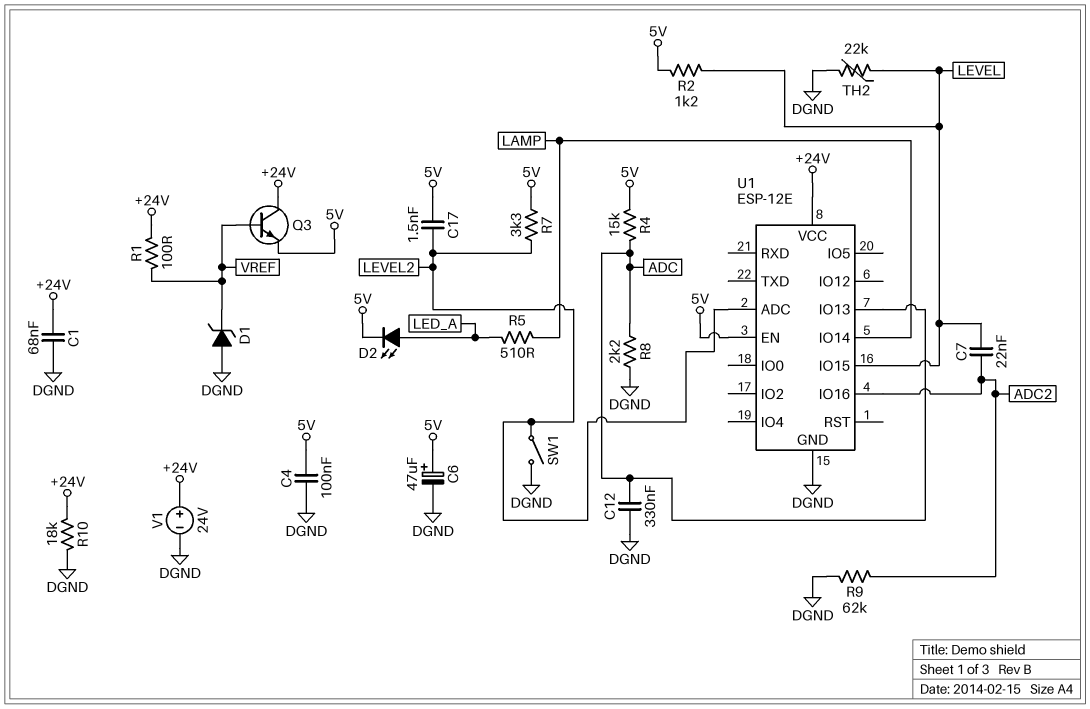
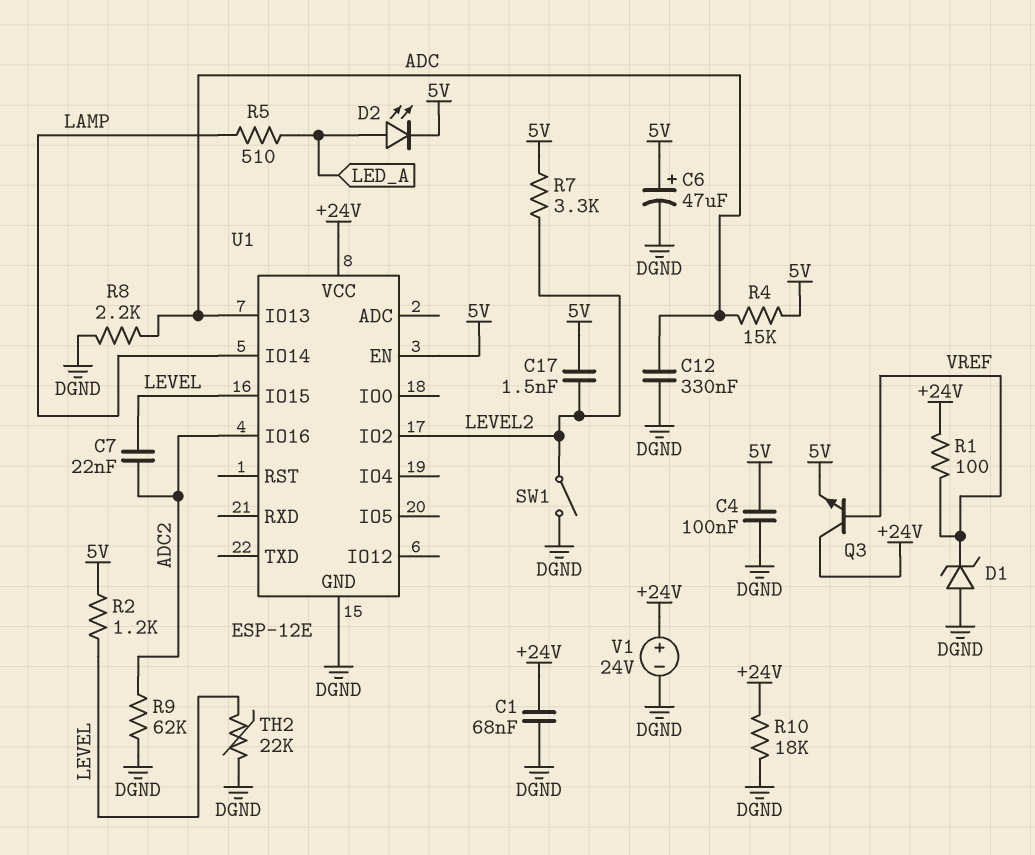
U1 pin ADC: LEVEL2 -> none
U1 pin IO2: none -> LEVEL2

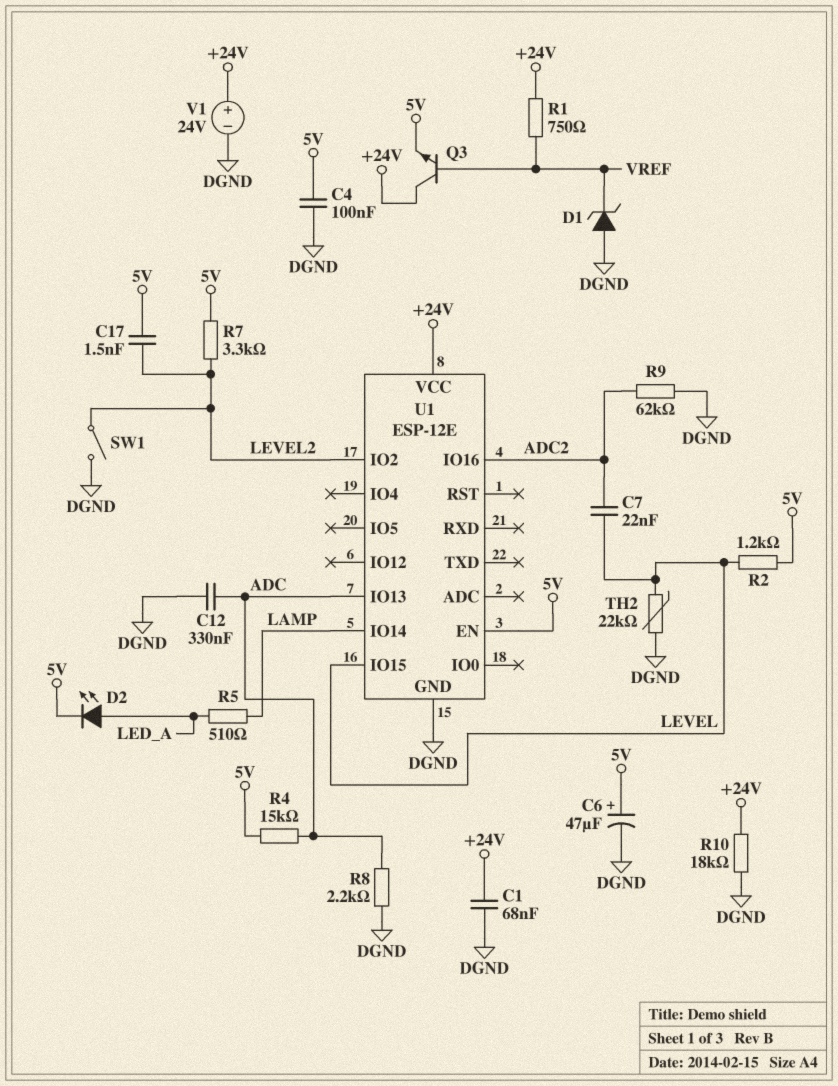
R1: 100 (+24V, VREF) -> 750 (+24V, VREF)

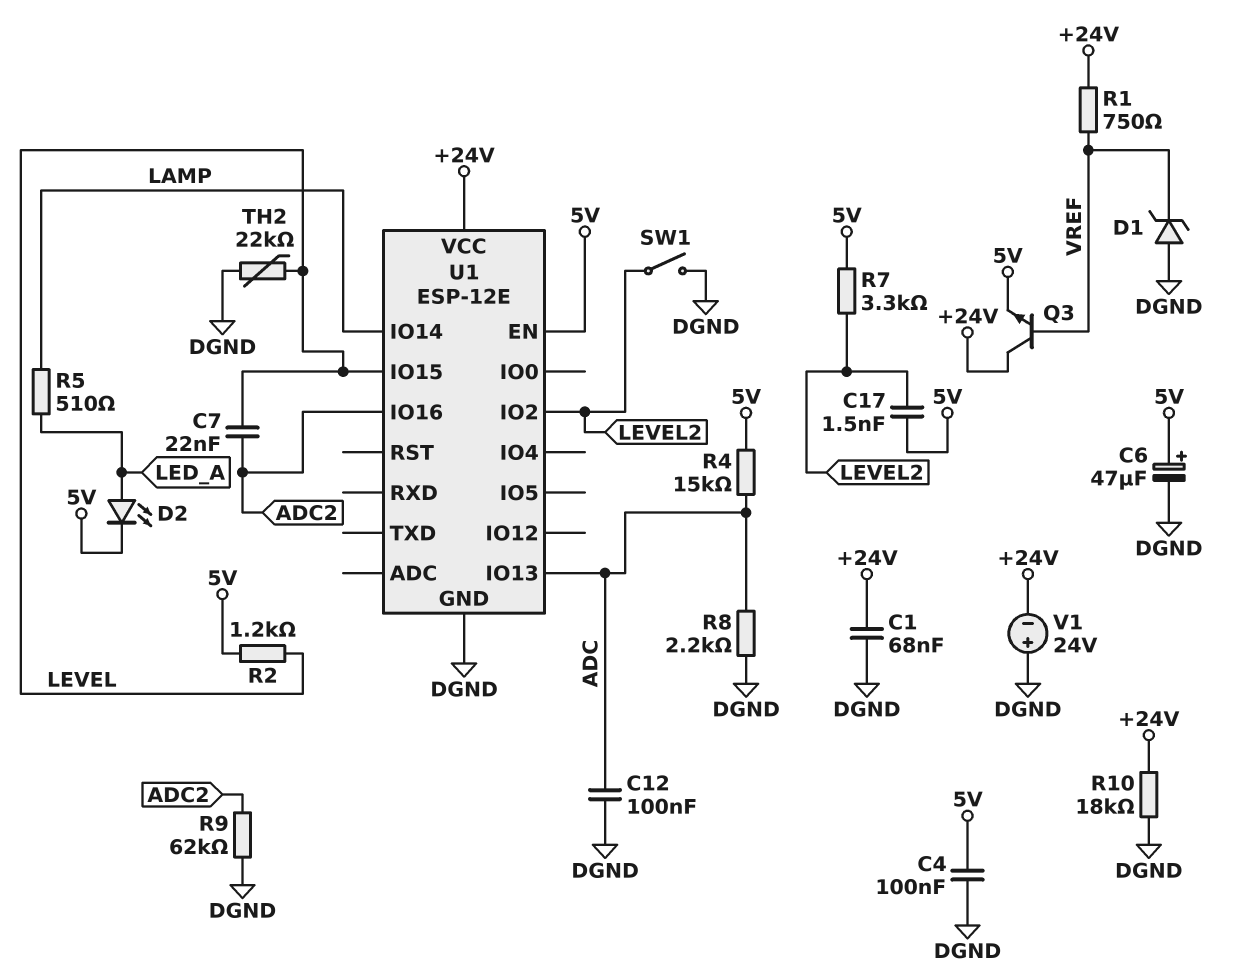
C12: 330nF (ADC, DGND) -> 100nF (ADC, DGND)
V1: 24V (plus +24V, minus DGND) -> 24V (plus DGND, minus +24V)

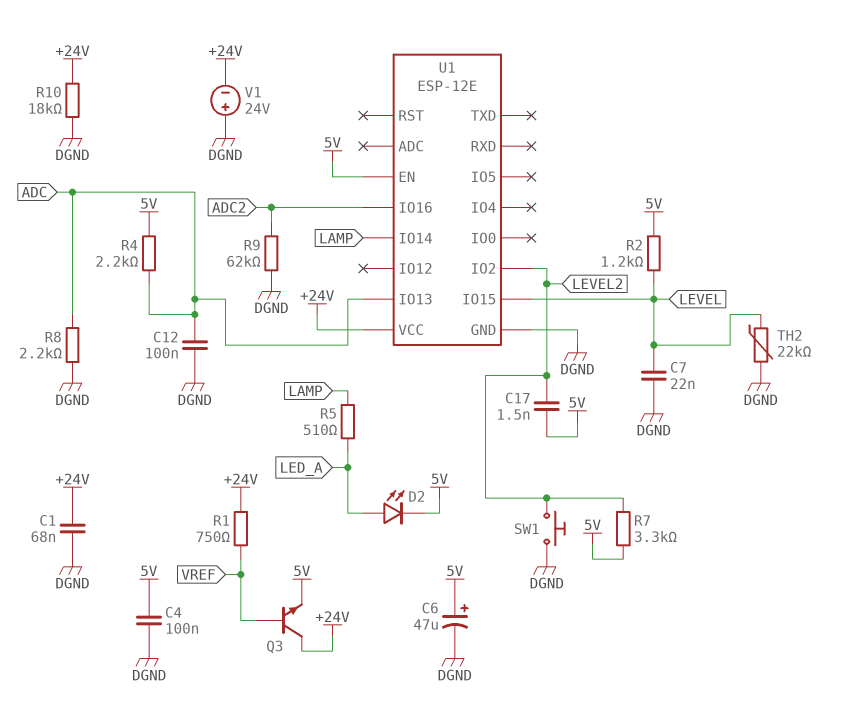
C7: 22nF (ADC2, LEVEL) -> 22nF (DGND, LEVEL)
D1: zener (A DGND, K VREF) -> none
R4: 15k (5V, ADC) -> 2.2k (5V, ADC)
SW1: switch (DGND, LEVEL2) -> button (DGND, LEVEL2)

